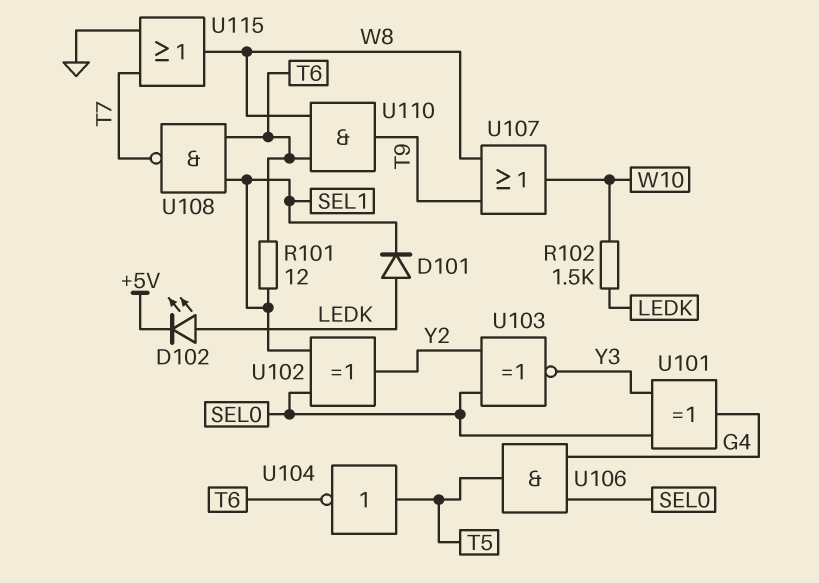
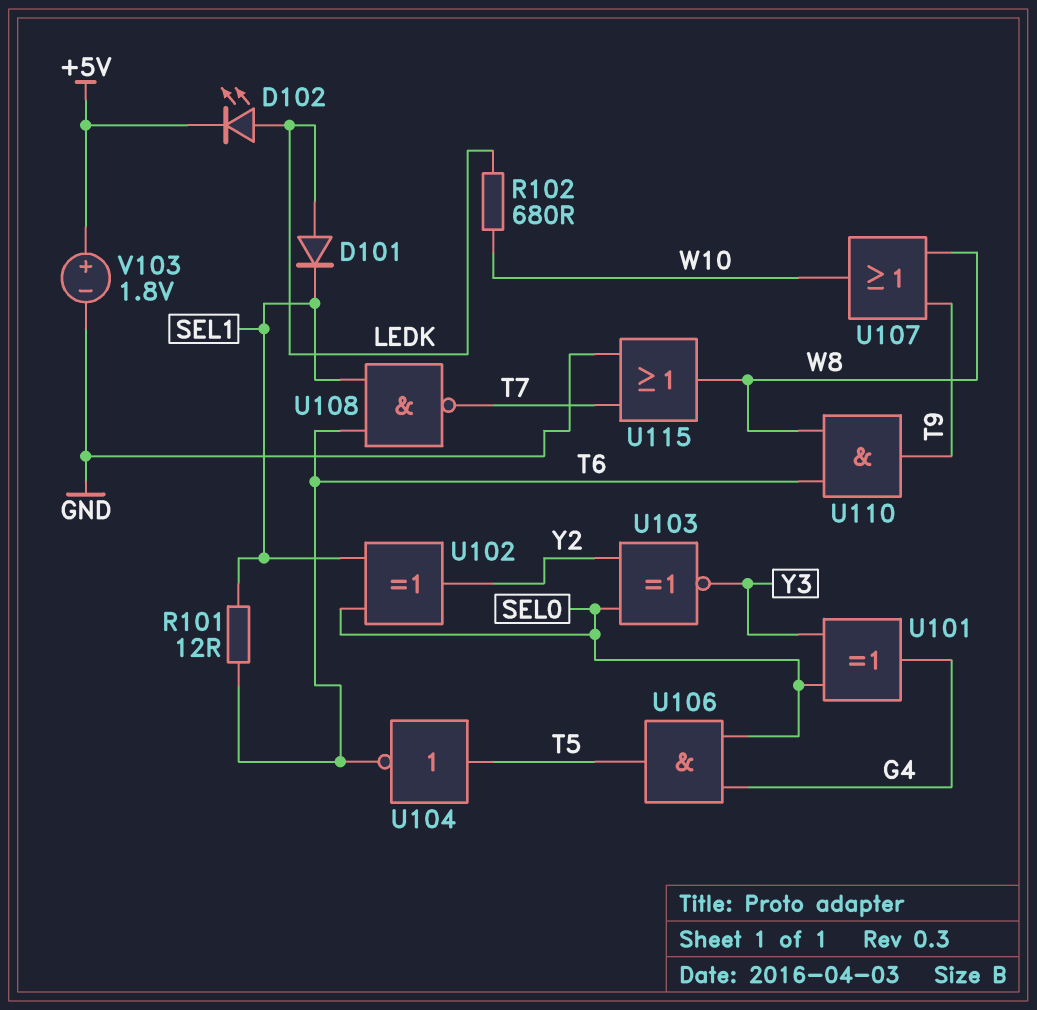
R102: 1.5k (LEDK, W10) -> 680 (LEDK, W10)
V103: none -> 1.8V (plus +5V, minus GND)

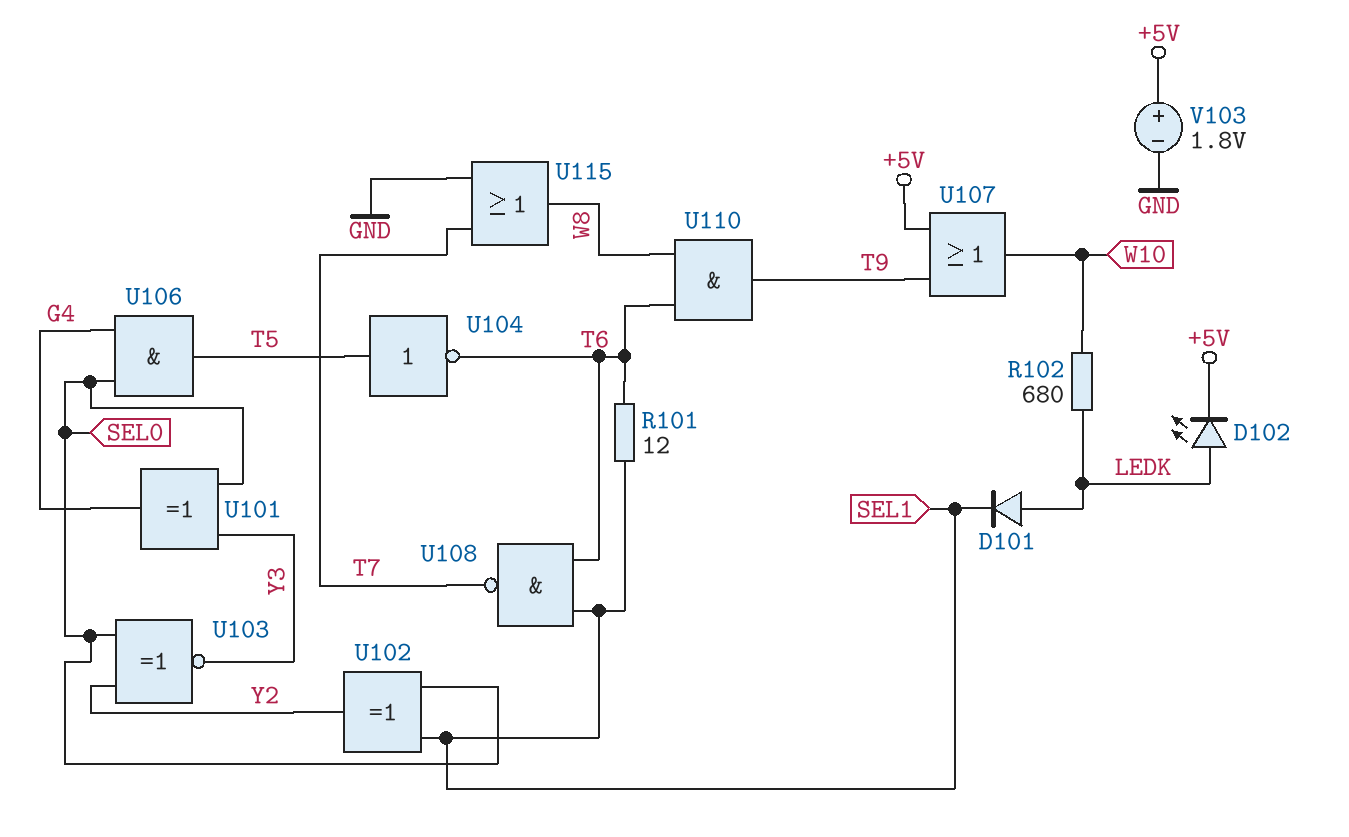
U107: OR (in T9, in W8, out W10) -> OR (in +5V, in T9, out W10)

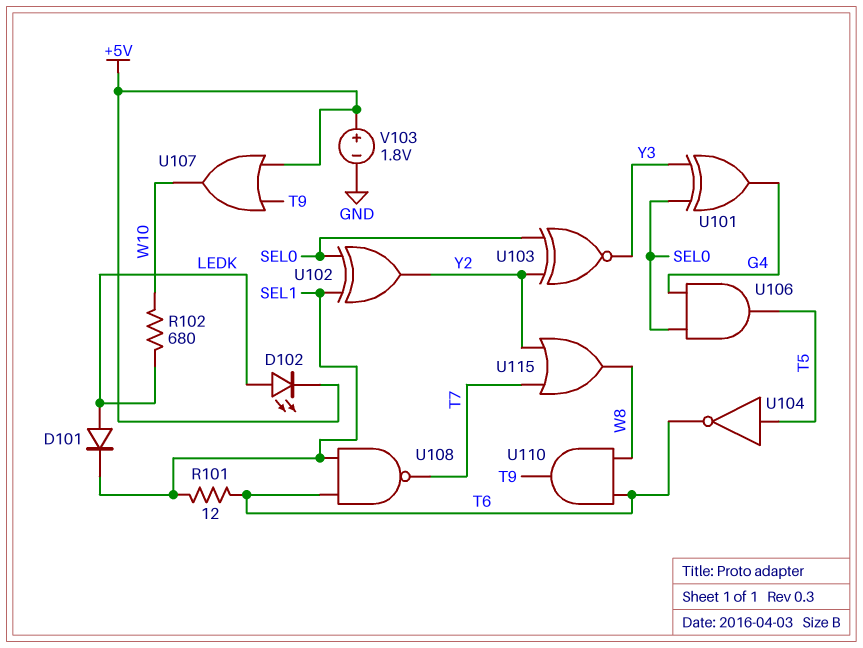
U115: OR (in GND, in T7, out W8) -> OR (in T7, in Y2, out W8)

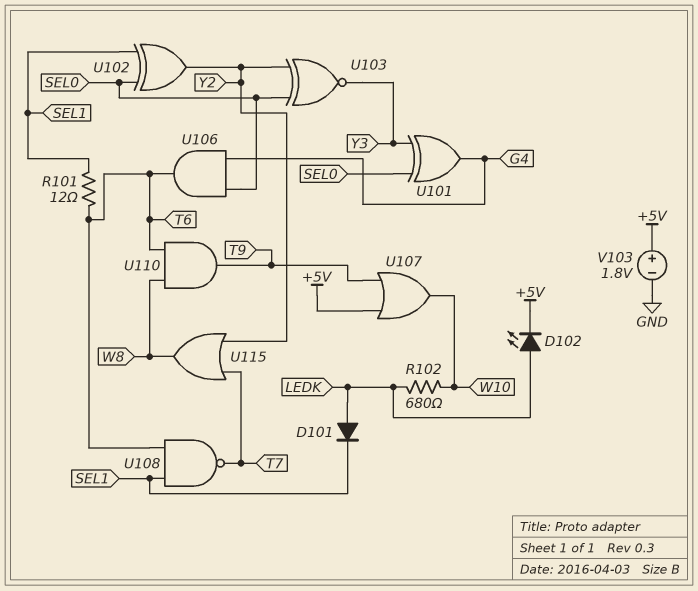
U104: NOT (in T5, out T6) -> none
U106: AND (in G4, in SEL0, out T5) -> AND (in G4, in SEL0, out T6)

